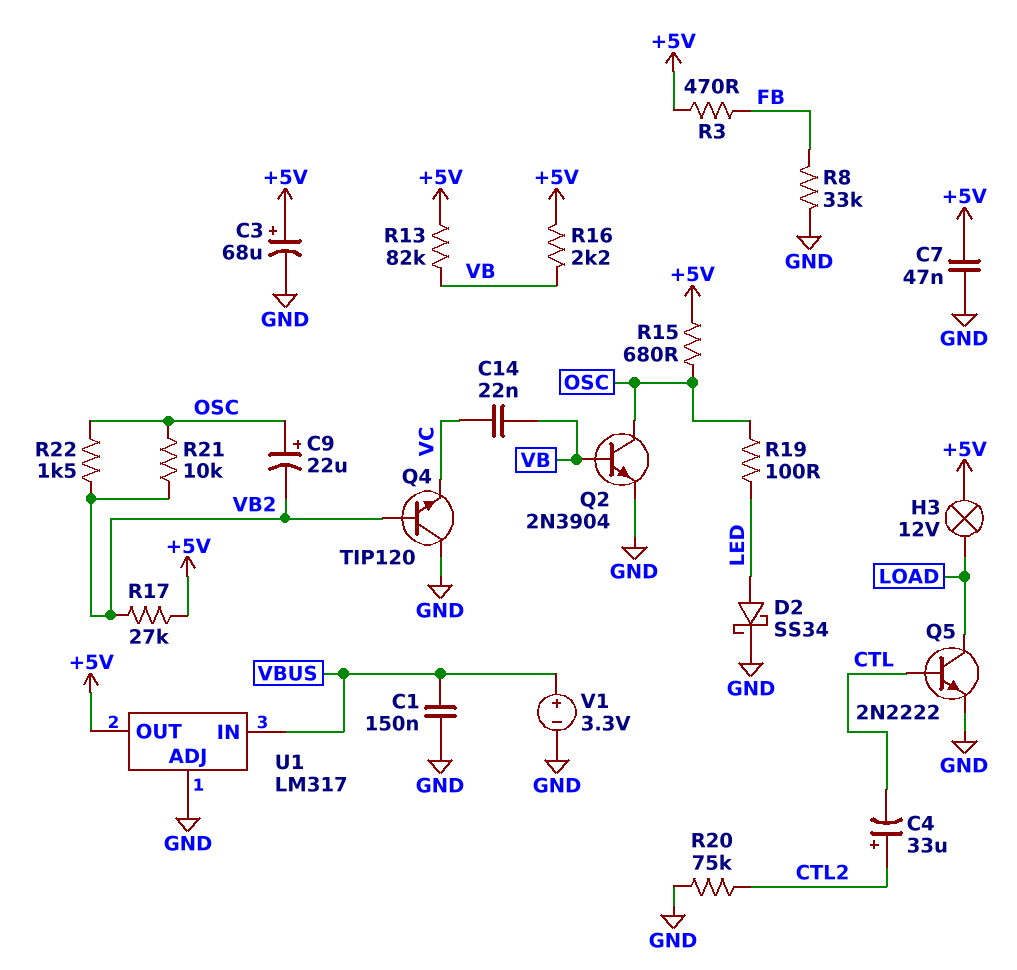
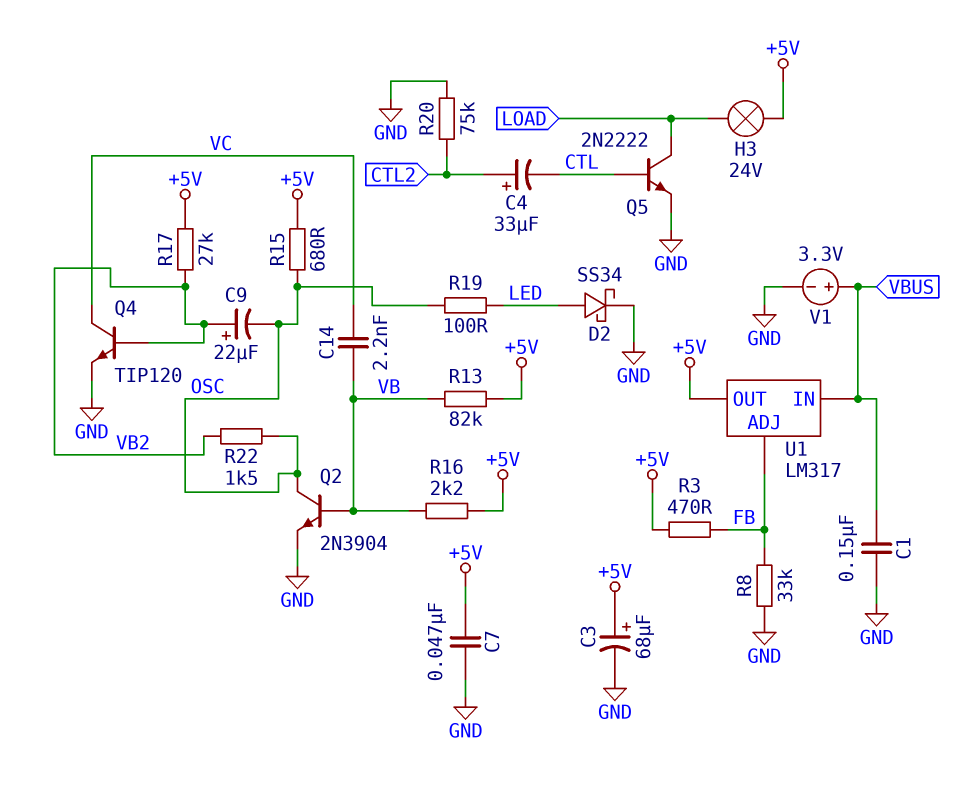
C9: 22uF (plus OSC, minus VB2) -> 22uF (plus VB2, minus OSC)
C14: 22nF (VB, VC) -> 2.2nF (VB, VC)
H3: lamp 12V (+5V, LOAD) -> lamp 24V (+5V, LOAD)
Q4: NPN TIP120 (B VB2, C GND, E VC) -> NPN TIP120 (B VB2, C VC, E GND)
R21: 10k (OSC, VB2) -> none
U1 pin ADJ: GND -> FB

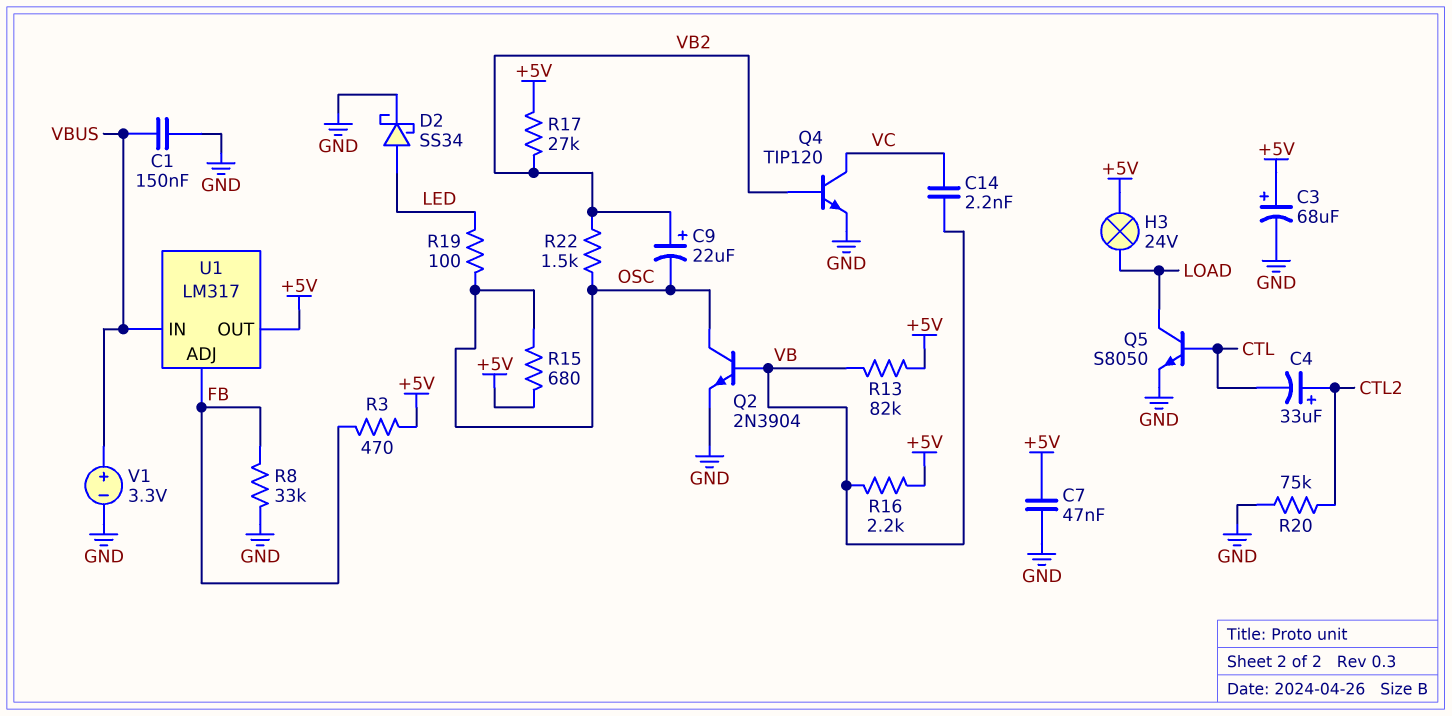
Q5: NPN 2N2222 (B CTL, C LOAD, E GND) -> NPN S8050 (B CTL, C LOAD, E GND)

